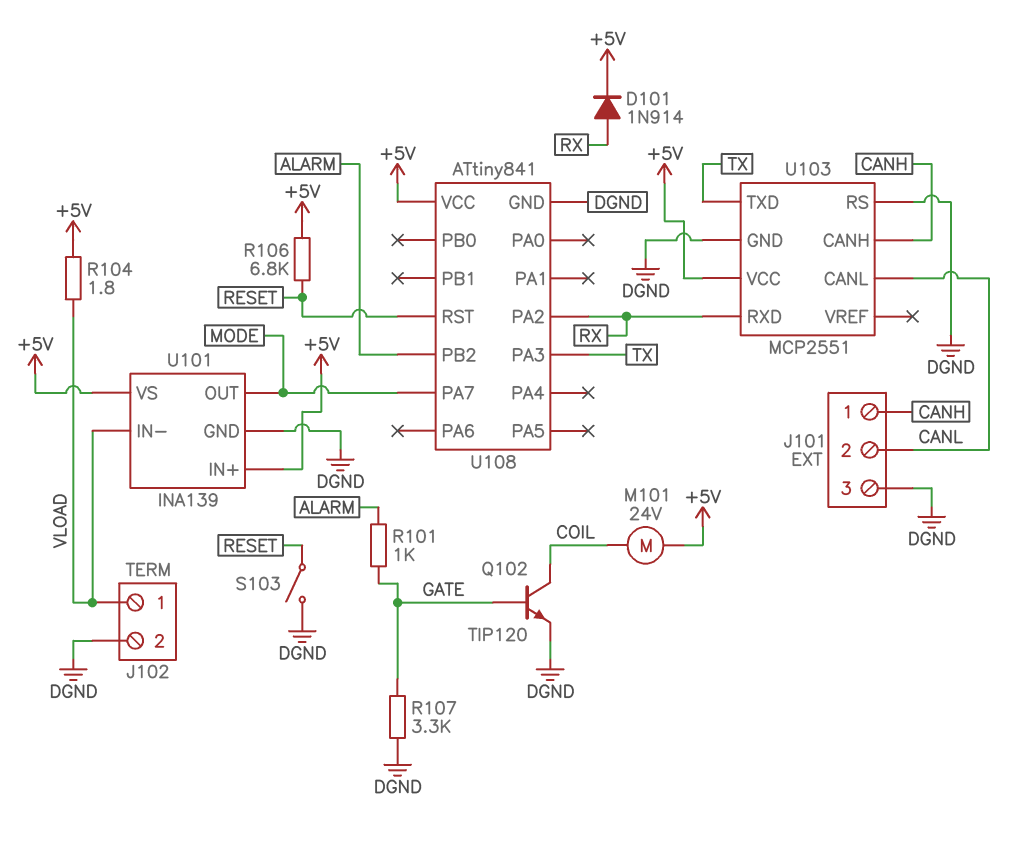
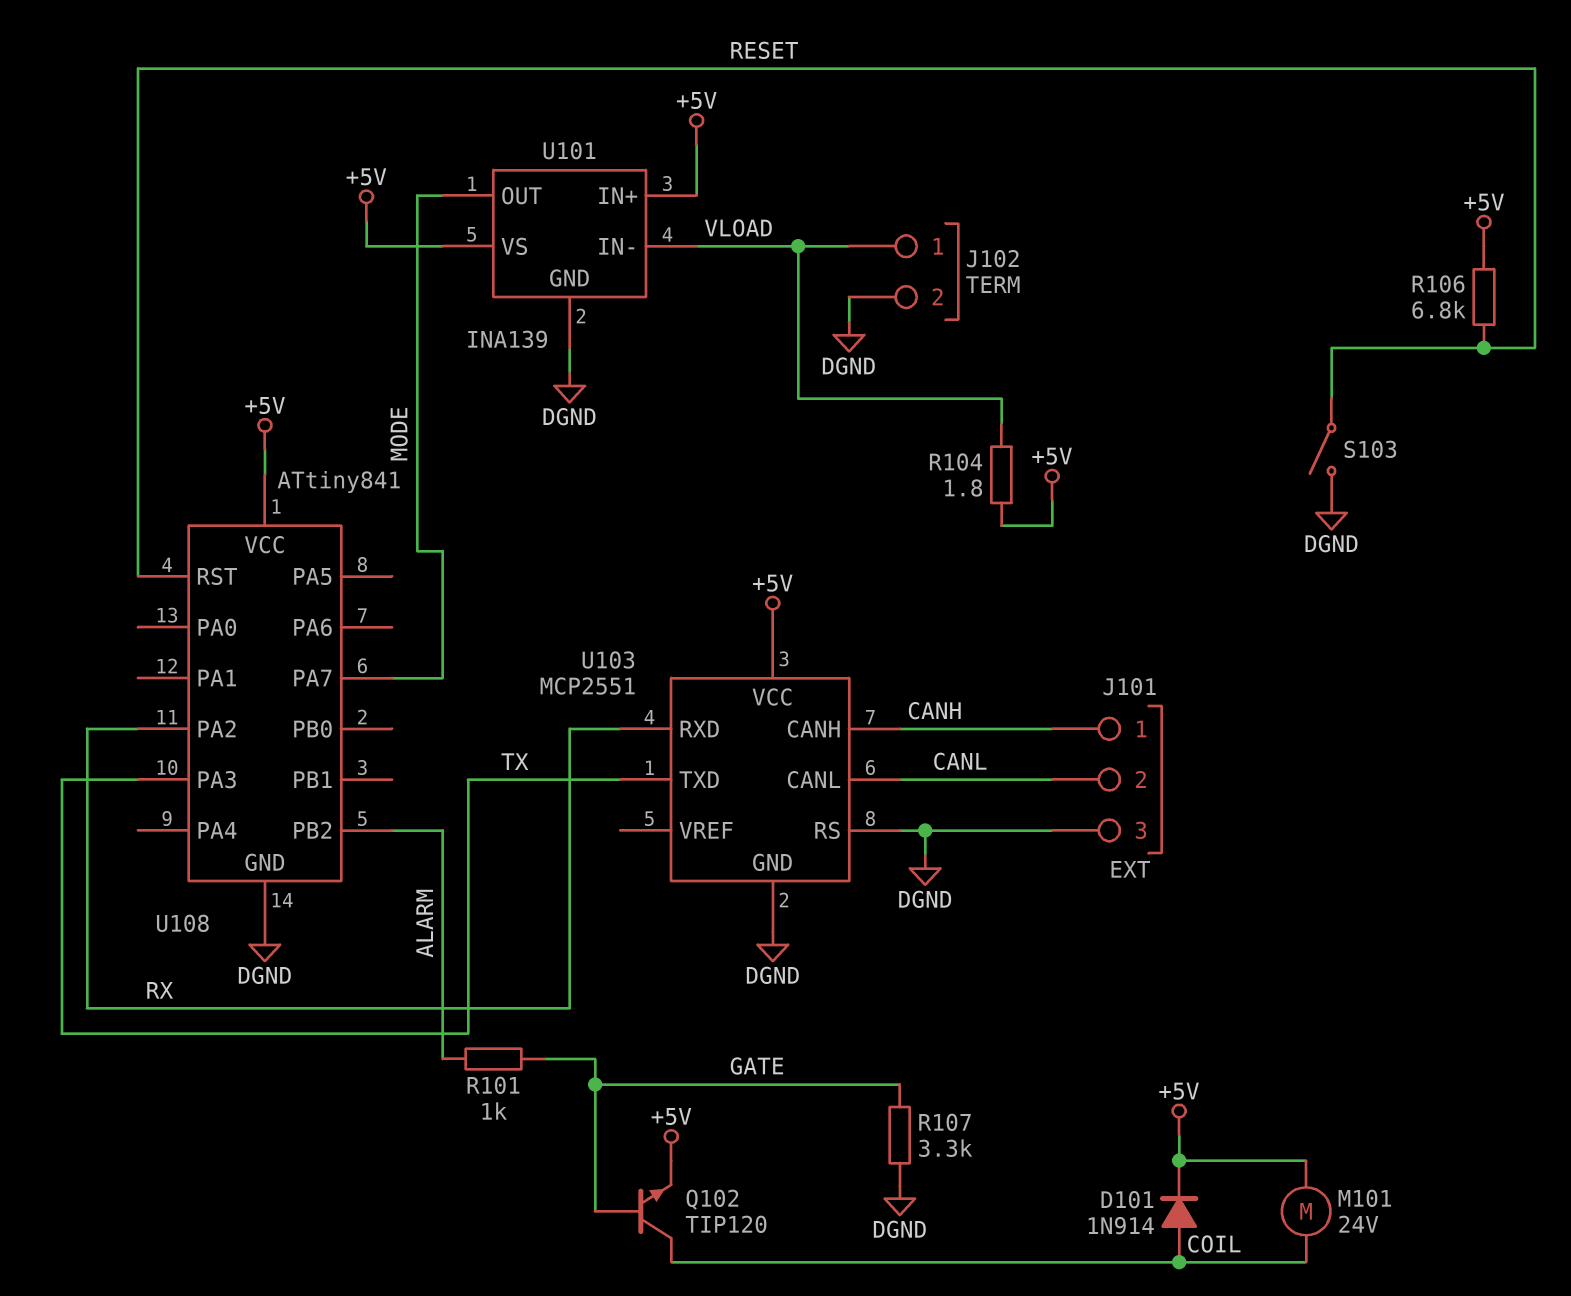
D101: diode 1N914 (A RX, K +5V) -> diode 1N914 (A COIL, K +5V)
Q102: NPN TIP120 (B GATE, C COIL, E DGND) -> NPN TIP120 (B GATE, C COIL, E +5V)

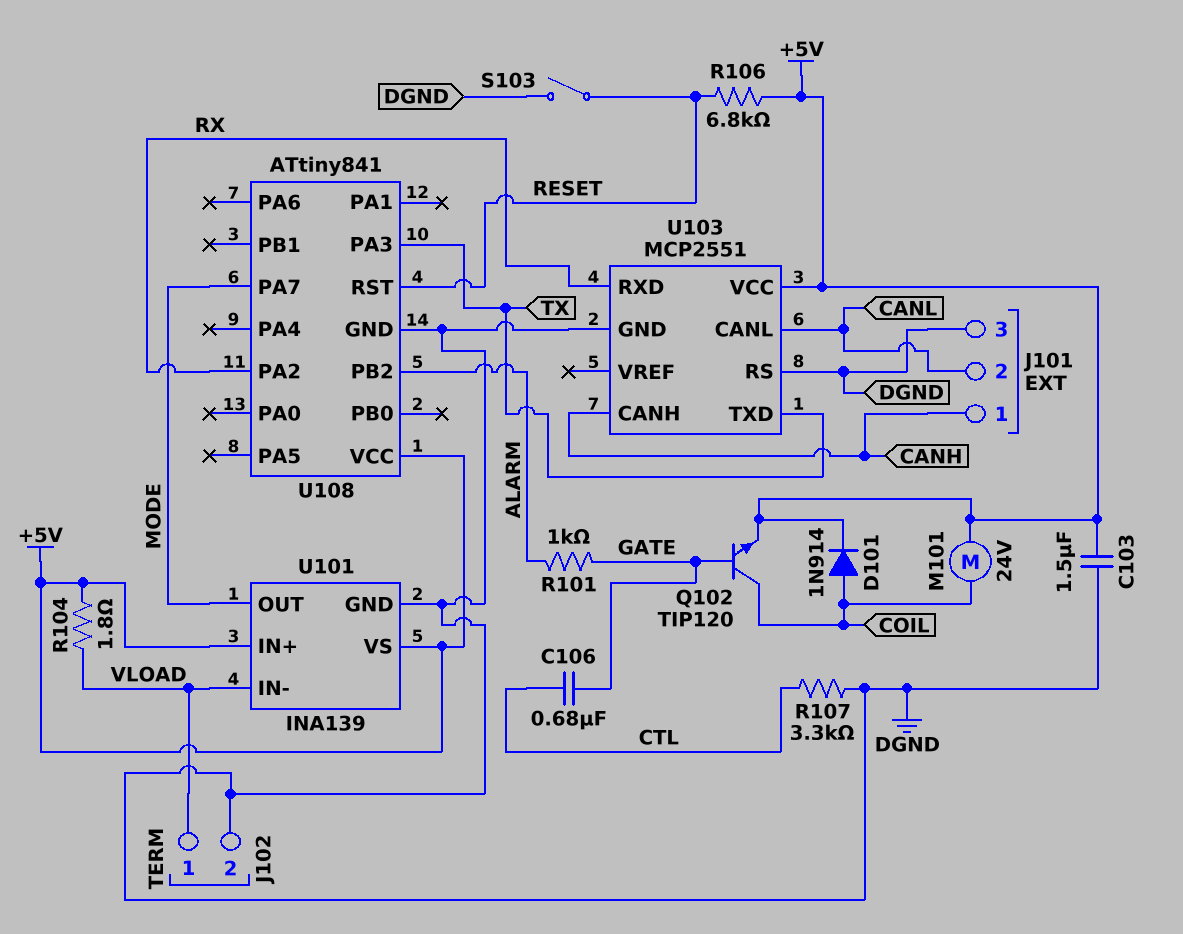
C103: none -> 1.5uF (+5V, DGND)
C106: none -> 680nF (CTL, GATE)
R107: 3.3k (DGND, GATE) -> 3.3k (CTL, DGND)

